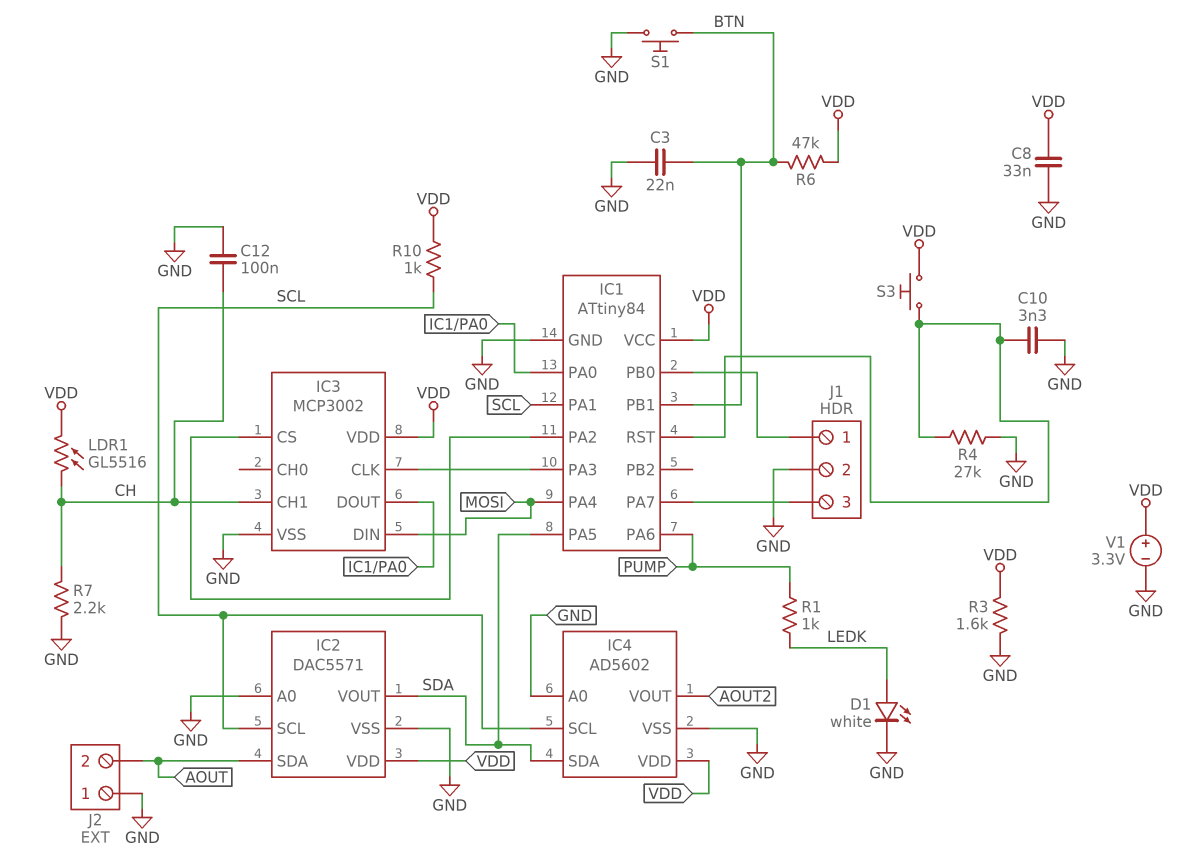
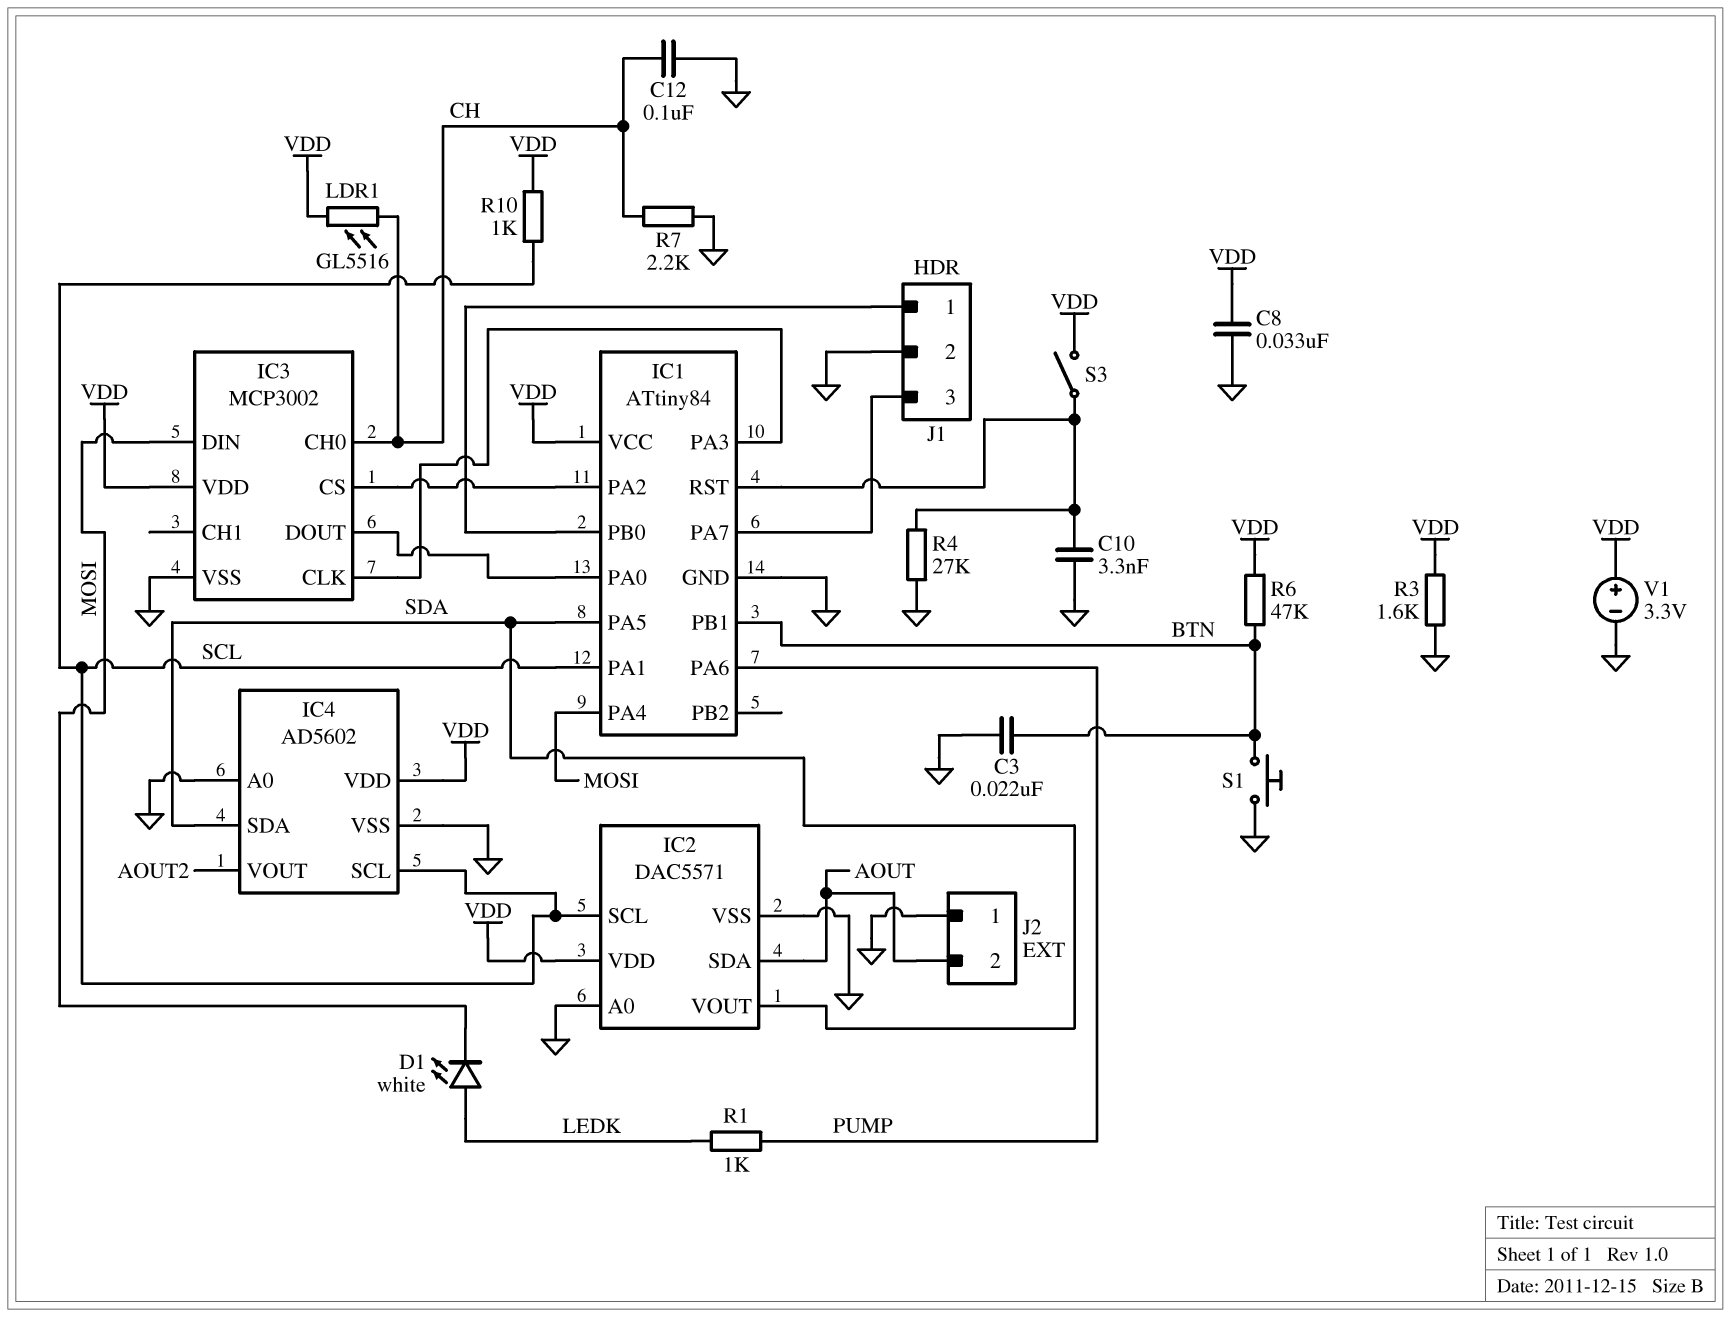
D1: LED white (A LEDK, K GND) -> LED white (A LEDK, K MOSI)
IC3 pin CH0: none -> CH
IC3 pin CH1: CH -> none
S3: button (IC1/RST, VDD) -> switch (IC1/RST, VDD)

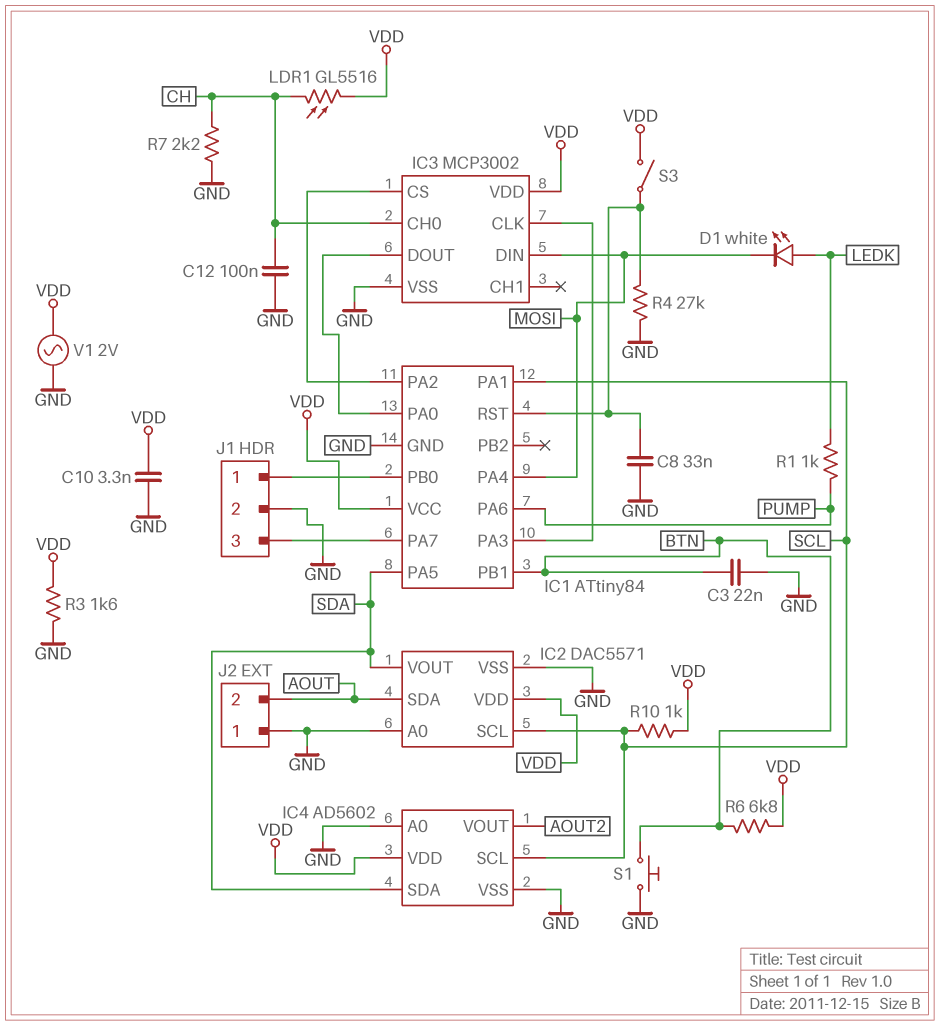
C8: 33nF (GND, VDD) -> 33nF (GND, IC1/RST)
C10: 3.3nF (GND, IC1/RST) -> 3.3nF (GND, VDD)
R6: 47k (BTN, VDD) -> 6.8k (BTN, VDD)
V1: 3.3V (plus VDD, minus GND) -> AC 2V (GND, VDD)

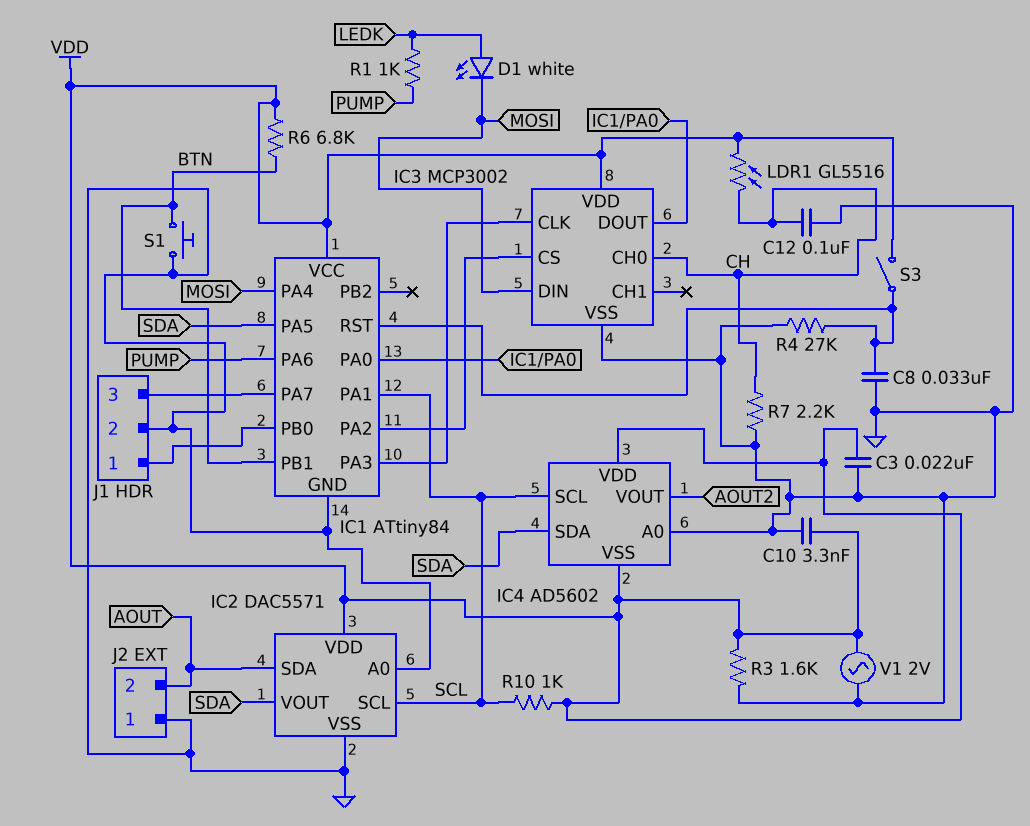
C3: 22nF (BTN, GND) -> 22nF (GND, VDD)
IC4 pin VSS: GND -> VDD

